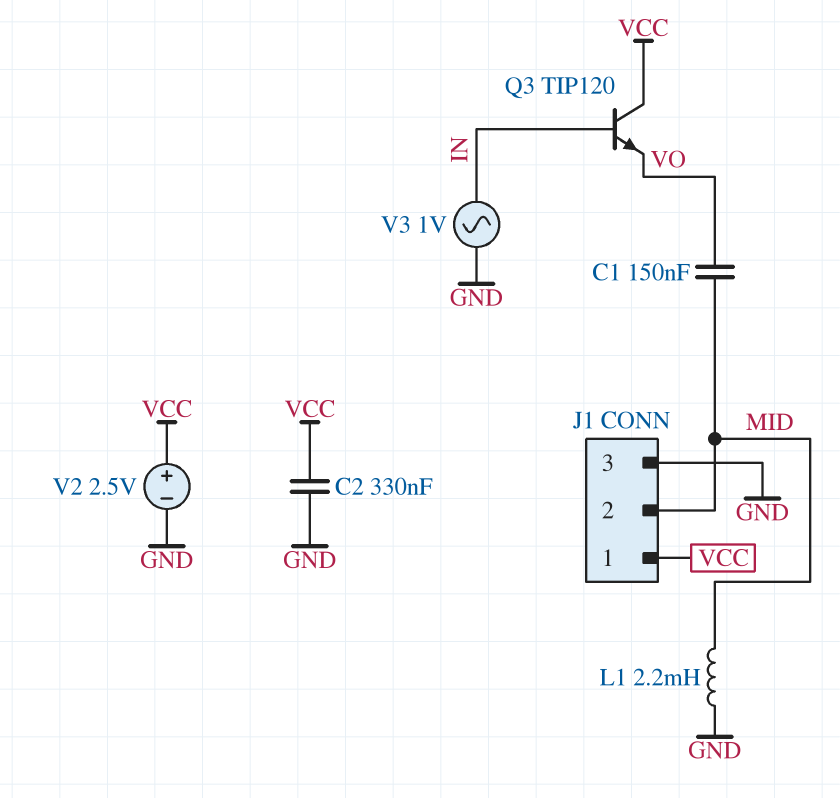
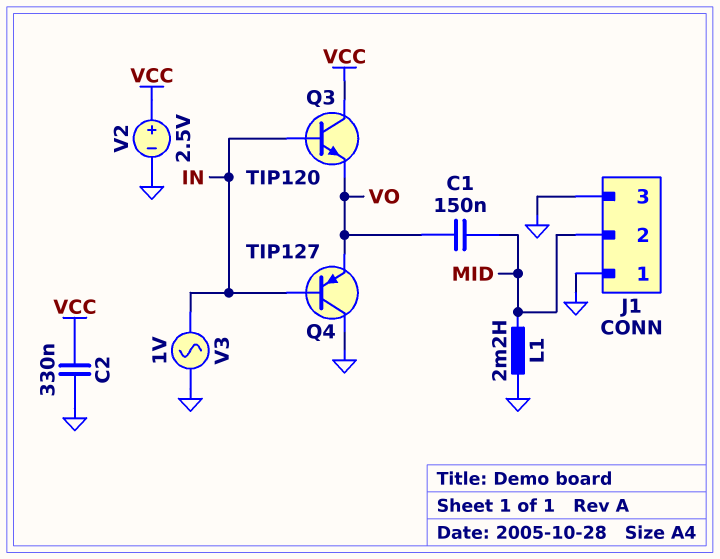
J1 pin 1: VCC -> GND
Q4: none -> PNP TIP127 (B IN, C GND, E VO)

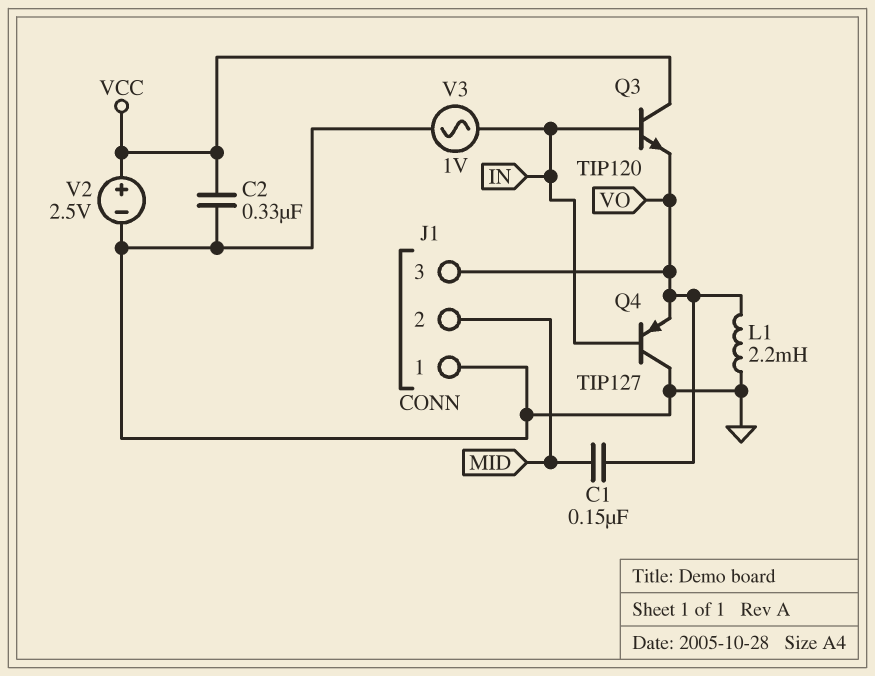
J1 pin 3: GND -> VO
L1: 2.2mH (GND, MID) -> 2.2mH (GND, VO)

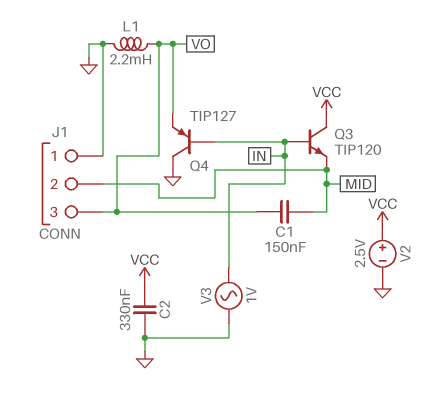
Q3: NPN TIP120 (B IN, C VCC, E VO) -> NPN TIP120 (B IN, C VCC, E MID)

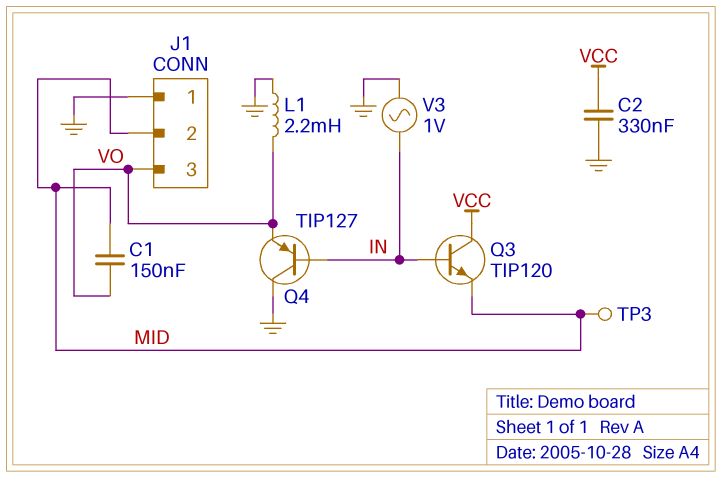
TP3: none -> test point (MID)
V2: 2.5V (plus VCC, minus GND) -> none

